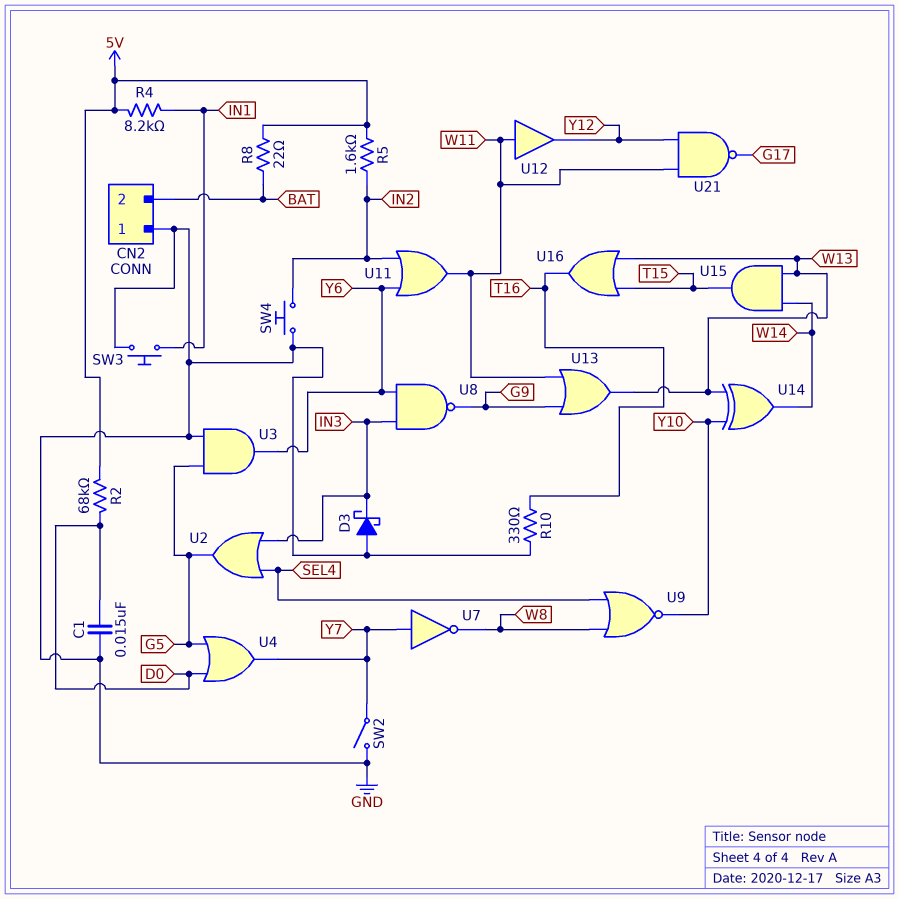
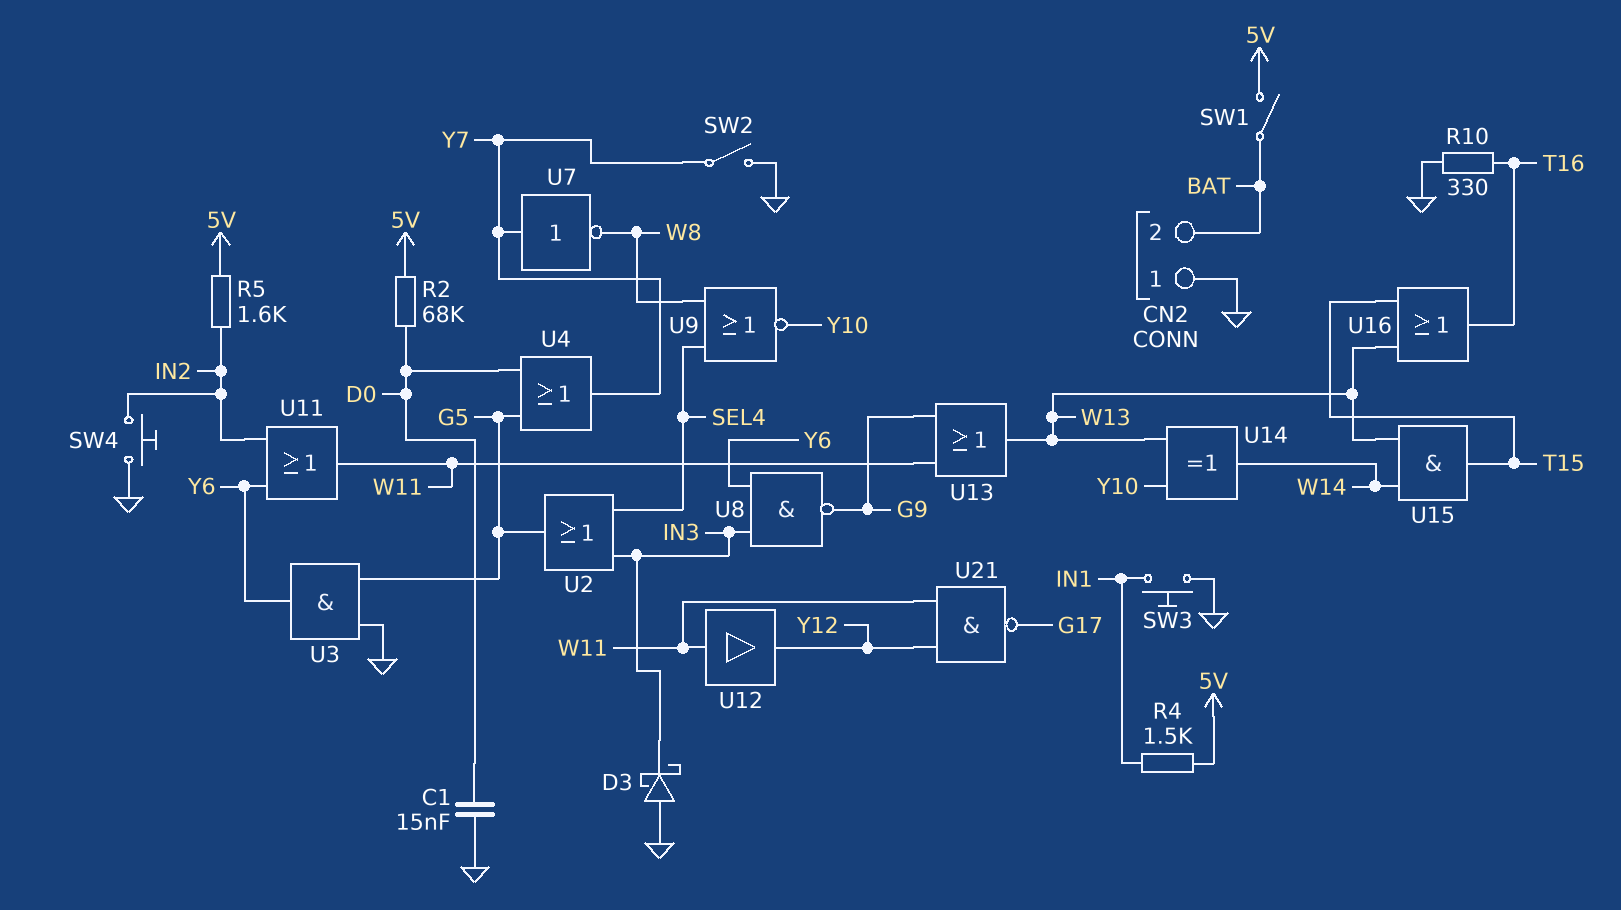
R4: 8.2k (5V, IN1) -> 1.5k (5V, IN1)
R8: 22 (5V, BAT) -> none
SW1: none -> switch (5V, BAT)

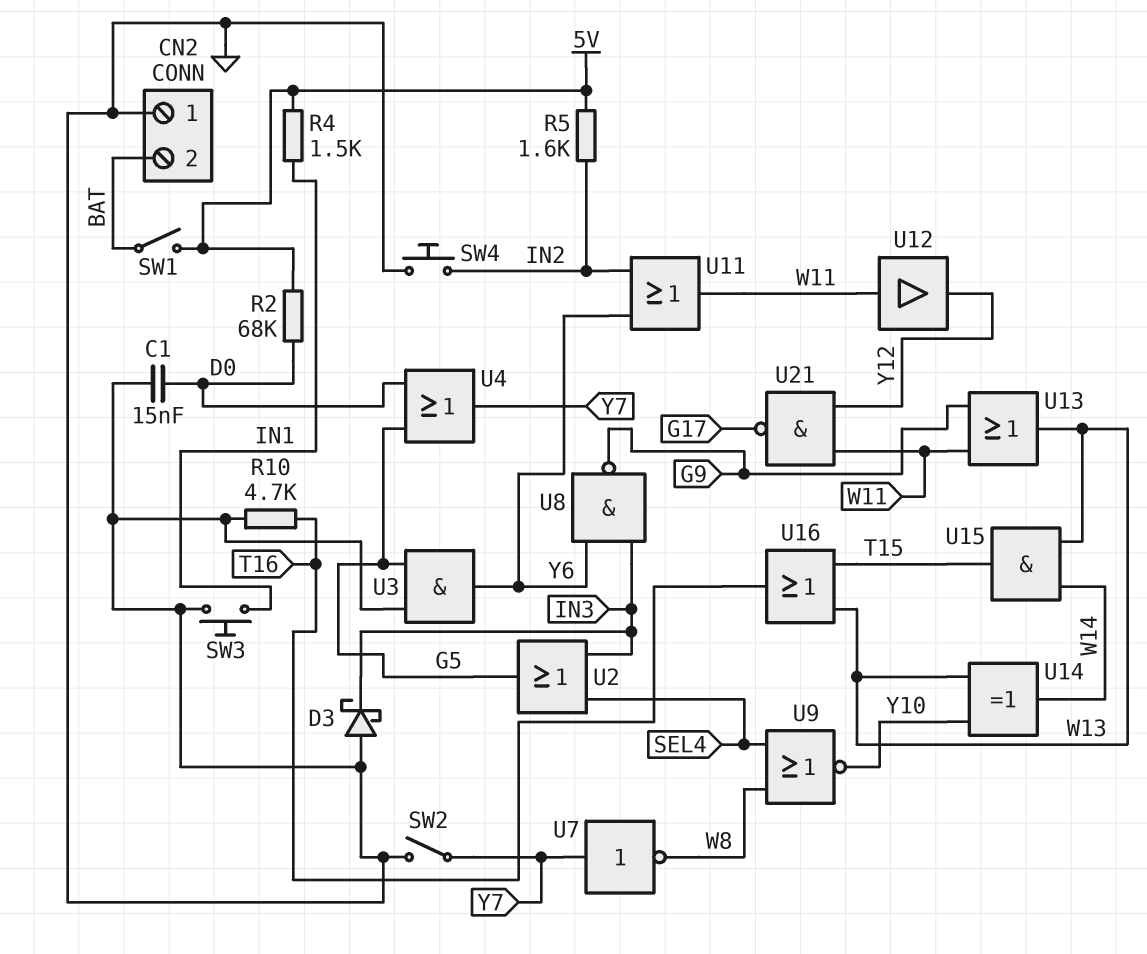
R10: 330 (GND, T16) -> 4.7k (GND, T16)

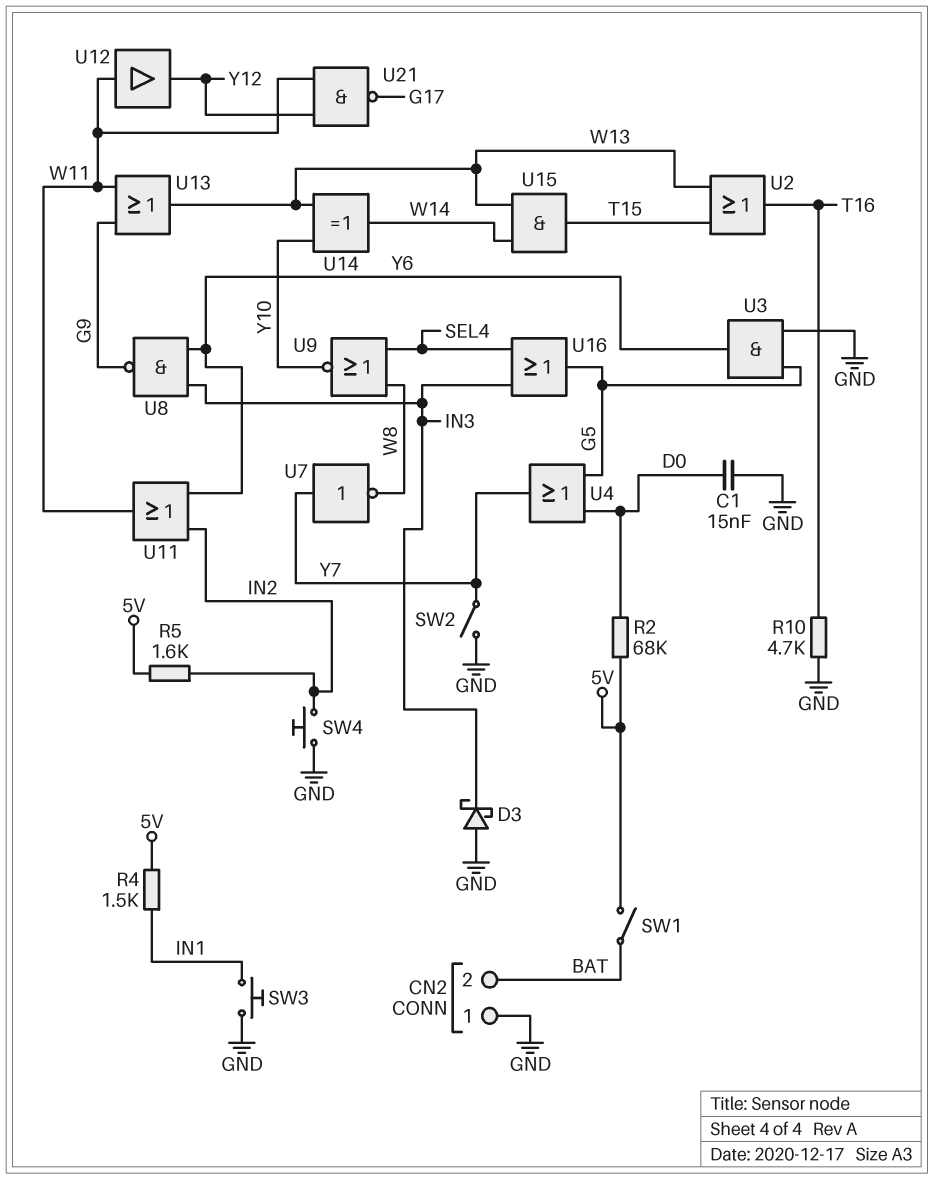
U2: OR (in IN3, in SEL4, out G5) -> OR (in T15, in W13, out T16)
U16: OR (in T15, in W13, out T16) -> OR (in IN3, in SEL4, out G5)

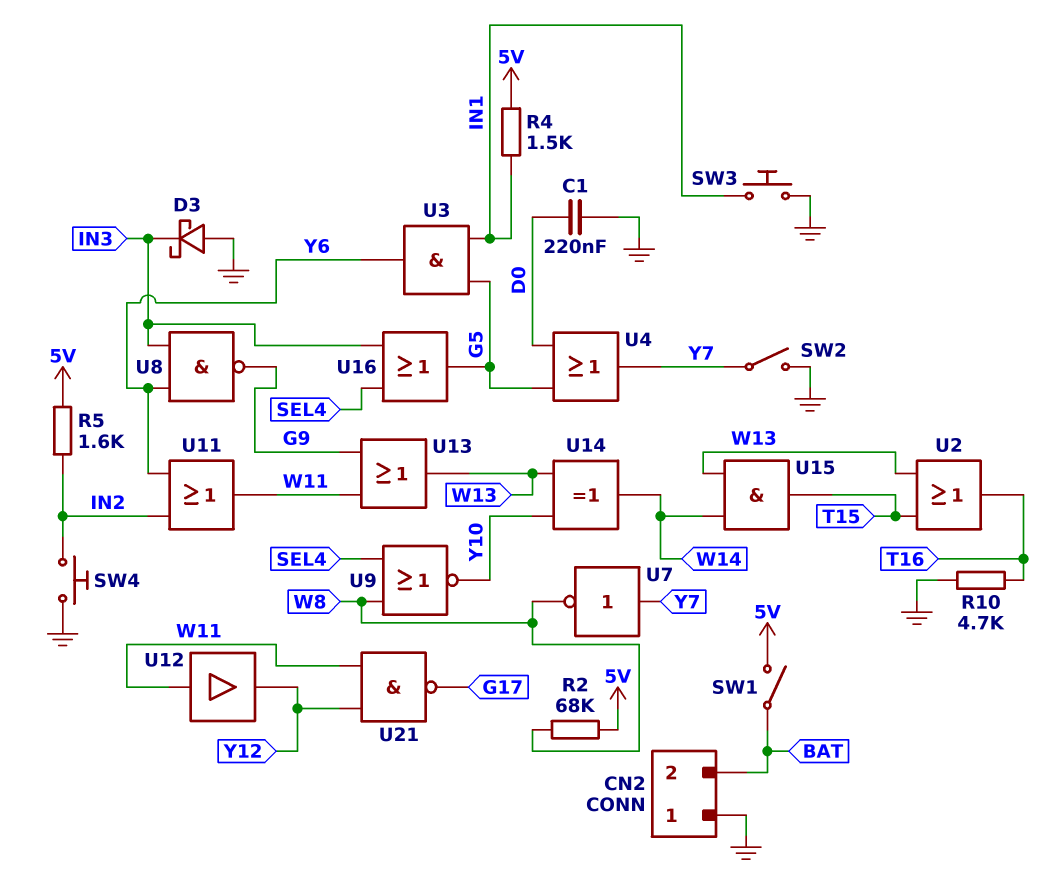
C1: 15nF (D0, GND) -> 220nF (D0, GND)
R2: 68k (5V, D0) -> 68k (5V, W8)
U3: AND (in G5, in GND, out Y6) -> AND (in G5, in IN1, out Y6)

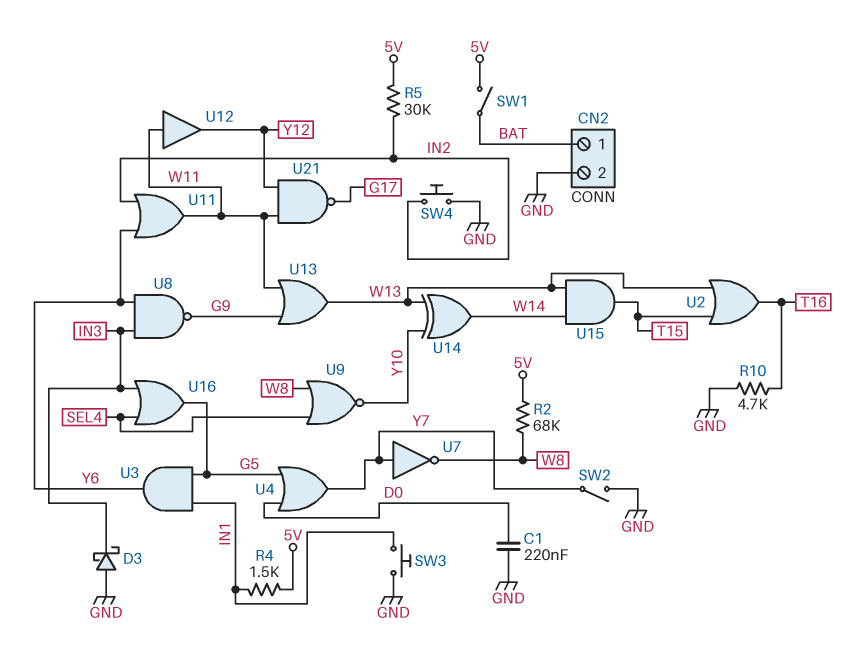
CN2 pin 1: GND -> BAT
CN2 pin 2: BAT -> GND
R5: 1.6k (5V, IN2) -> 30k (5V, IN2)

